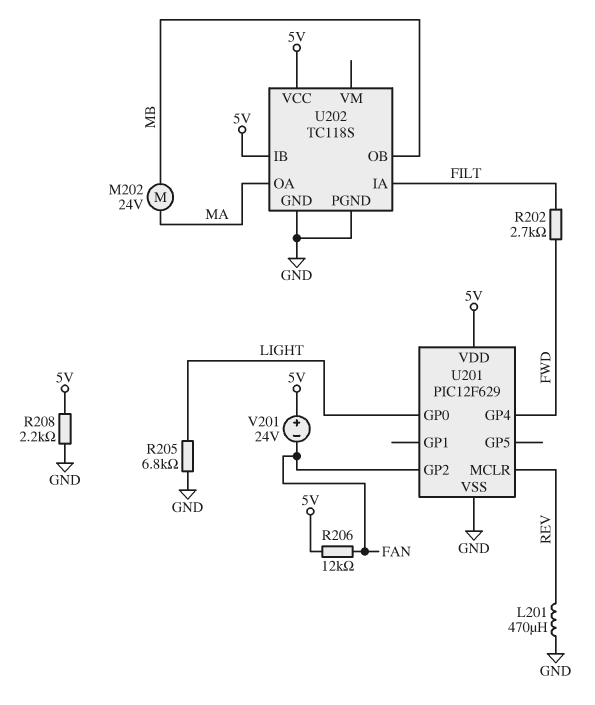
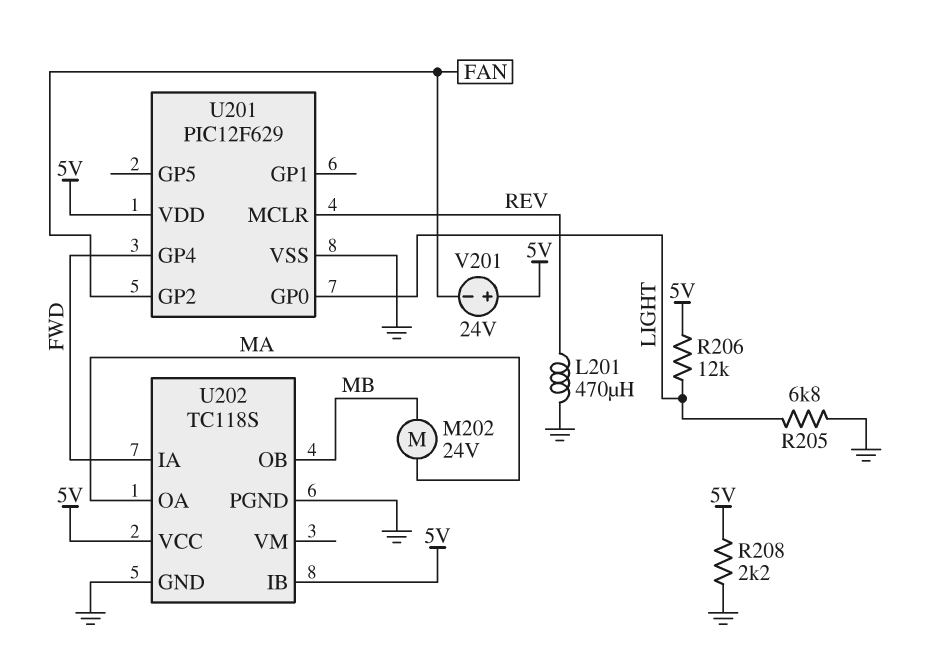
R202: 2.7k (FILT, FWD) -> none
R206: 12k (5V, FAN) -> 12k (5V, LIGHT)
U202 pin IA: FILT -> FWD

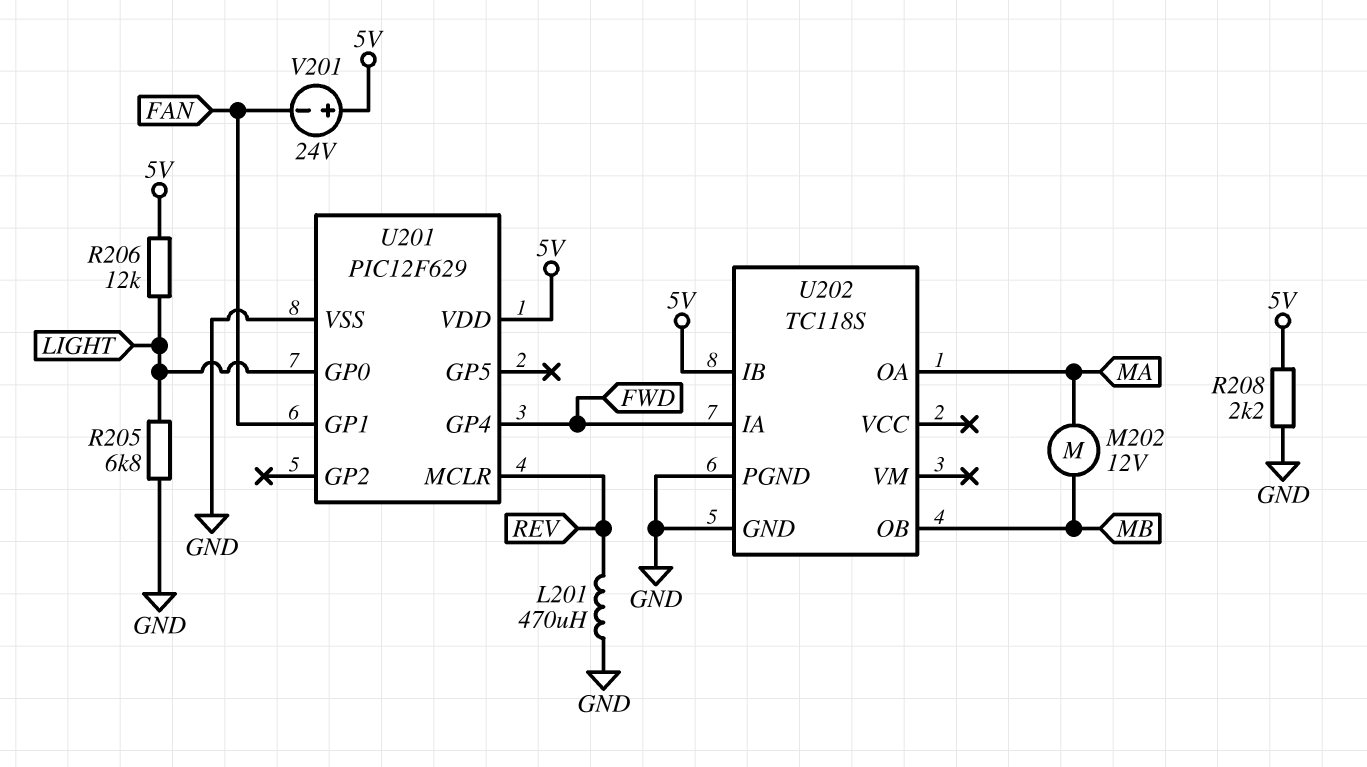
M202: motor 24V (MA, MB) -> motor 12V (MA, MB)
U201 pin GP1: none -> FAN
U201 pin GP2: FAN -> none
U202 pin VCC: 5V -> none

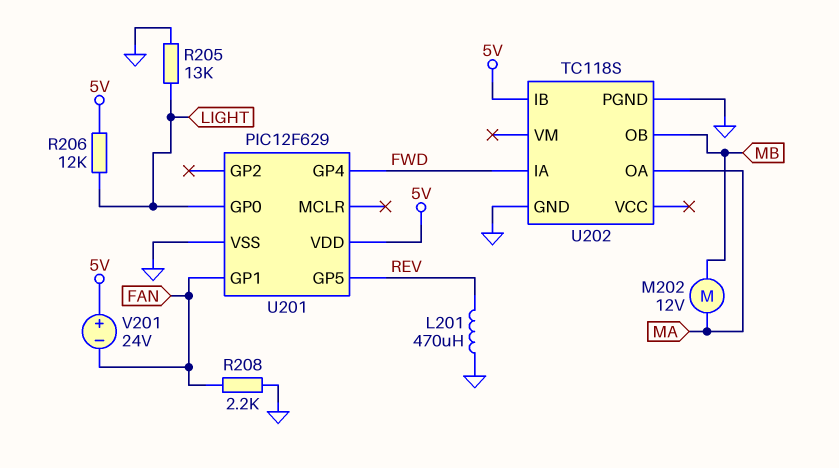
R205: 6.8k (GND, LIGHT) -> 13k (GND, LIGHT)
R208: 2.2k (5V, GND) -> 2.2k (FAN, GND)
U201 pin GP5: none -> REV
U201 pin MCLR: REV -> none

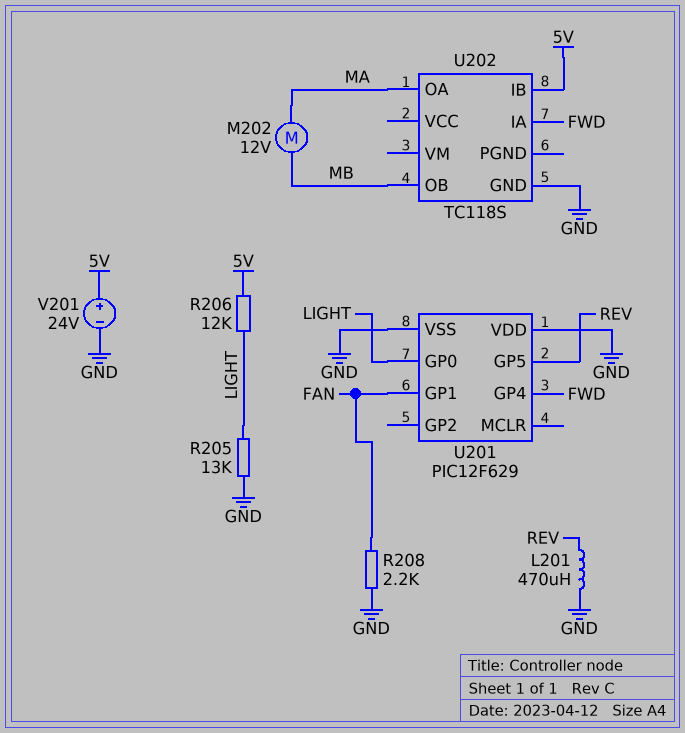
U201 pin VDD: 5V -> GND
U202 pin PGND: GND -> none
V201: 24V (plus 5V, minus FAN) -> 24V (plus 5V, minus GND)

